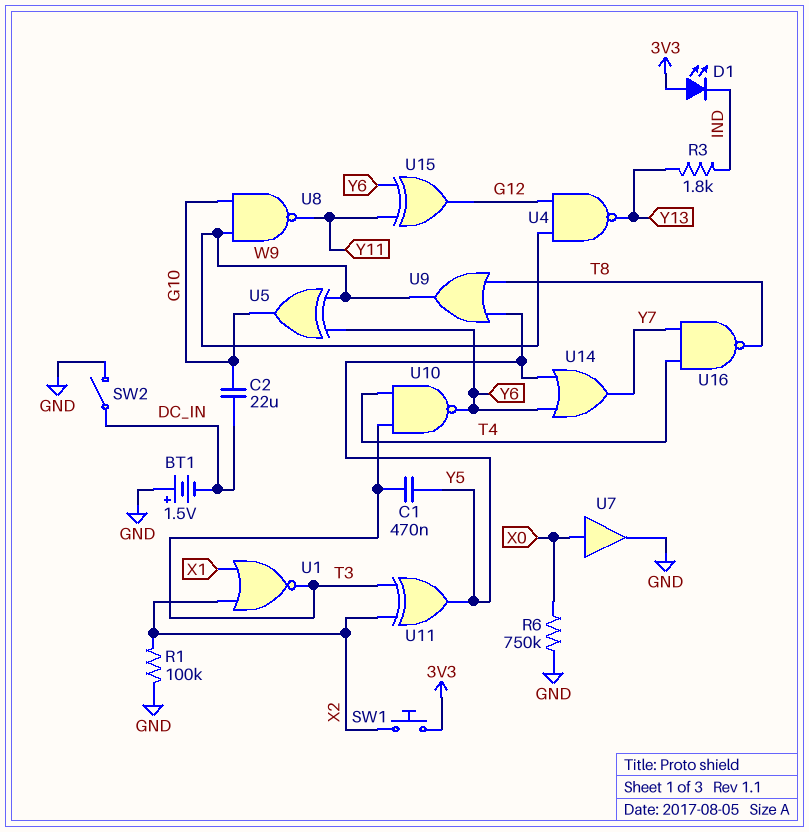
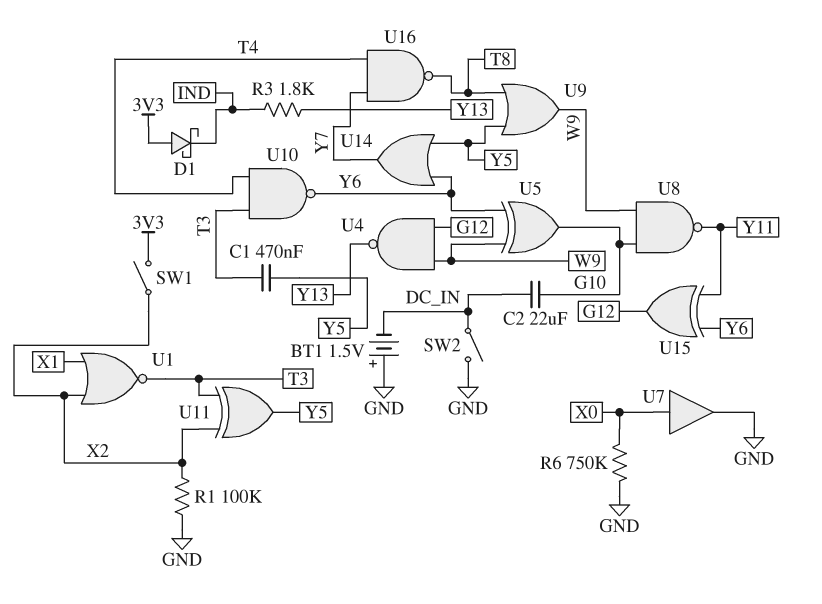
D1: LED (A 3V3, K IND) -> schottky (A 3V3, K IND)
SW1: button (3V3, X2) -> switch (3V3, X2)

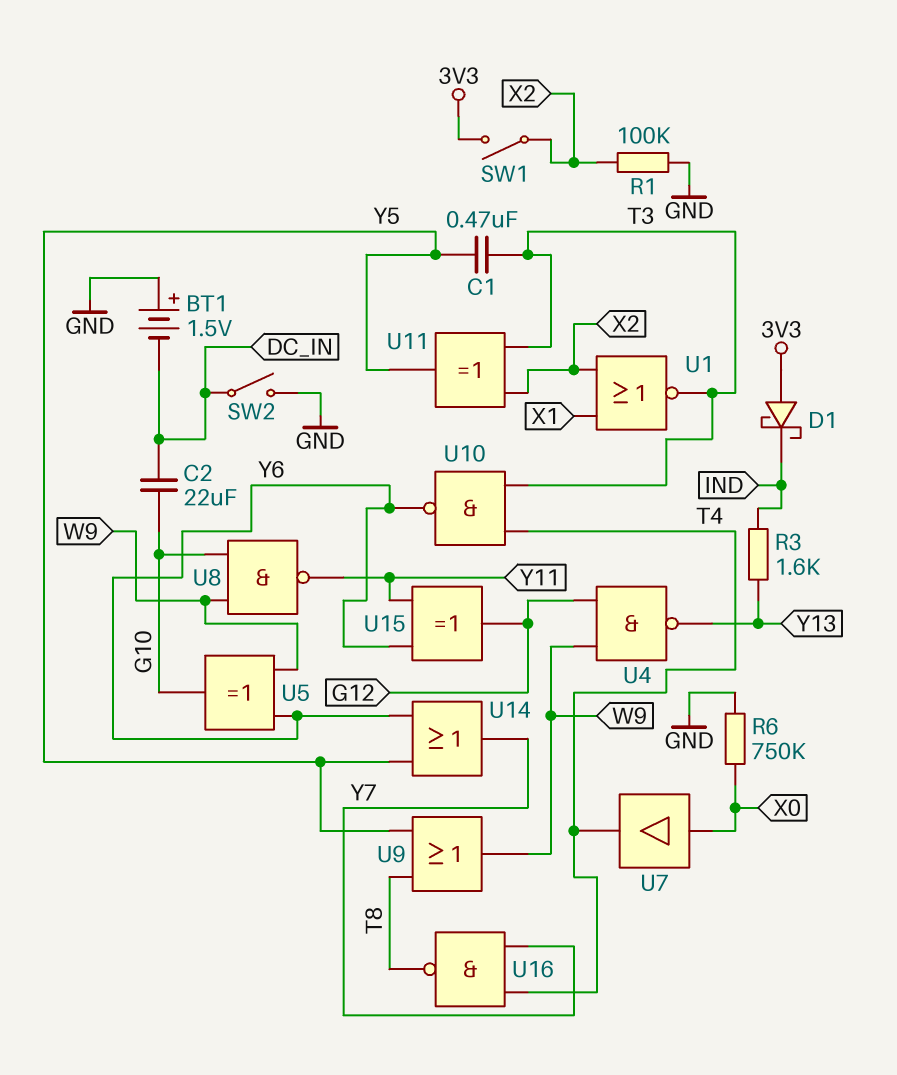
R3: 1.8k (IND, Y13) -> 1.6k (IND, Y13)
U7: buffer (in X0, out GND) -> buffer (in X0, out T4)

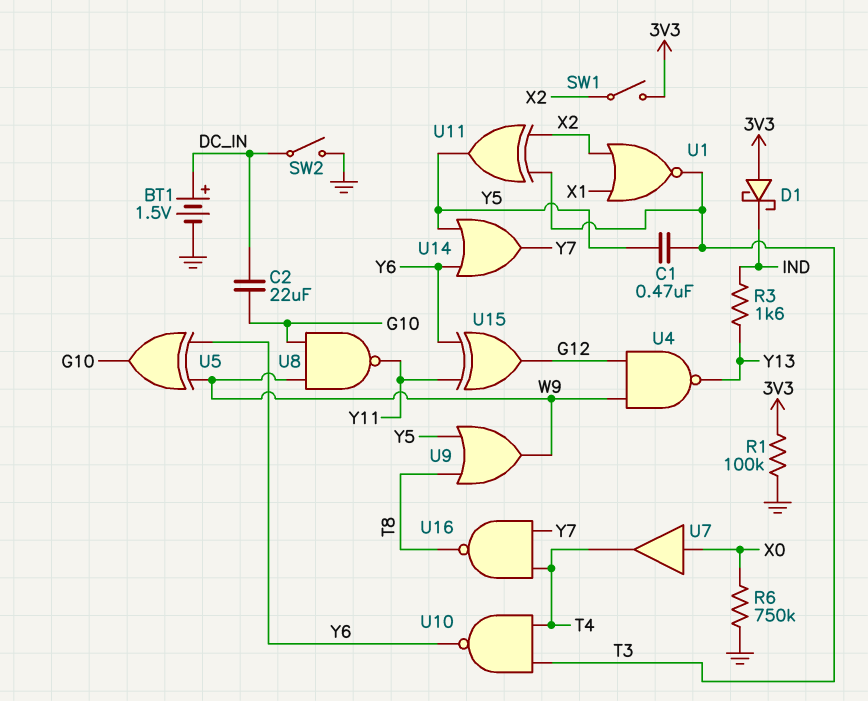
BT1: 1.5V (plus GND, minus DC_IN) -> 1.5V (plus DC_IN, minus GND)
R1: 100k (GND, X2) -> 100k (3V3, GND)

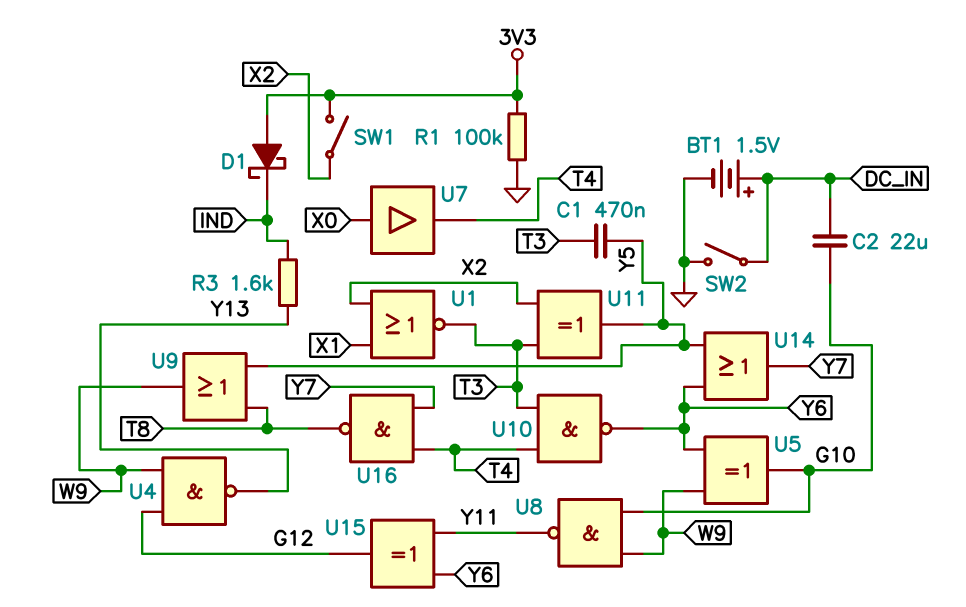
R6: 750k (GND, X0) -> none

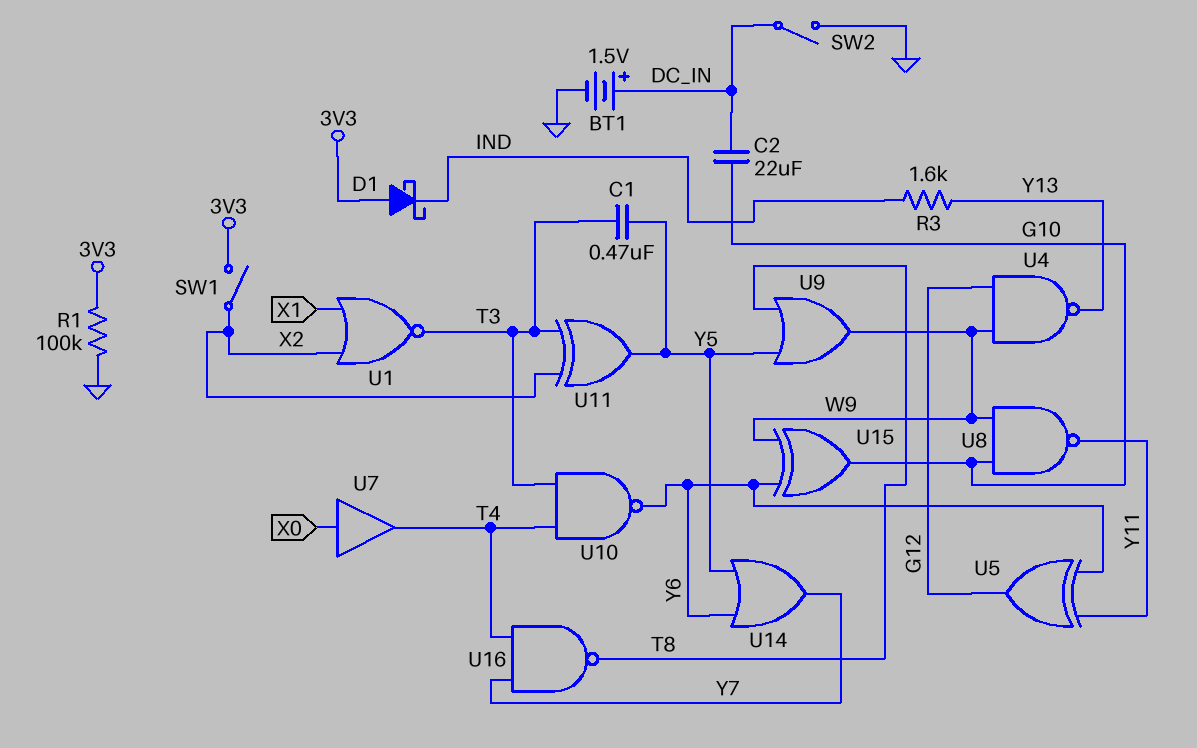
U5: XOR (in W9, in Y6, out G10) -> XOR (in Y6, in Y11, out G12)
U15: XOR (in Y6, in Y11, out G12) -> XOR (in W9, in Y6, out G10)

